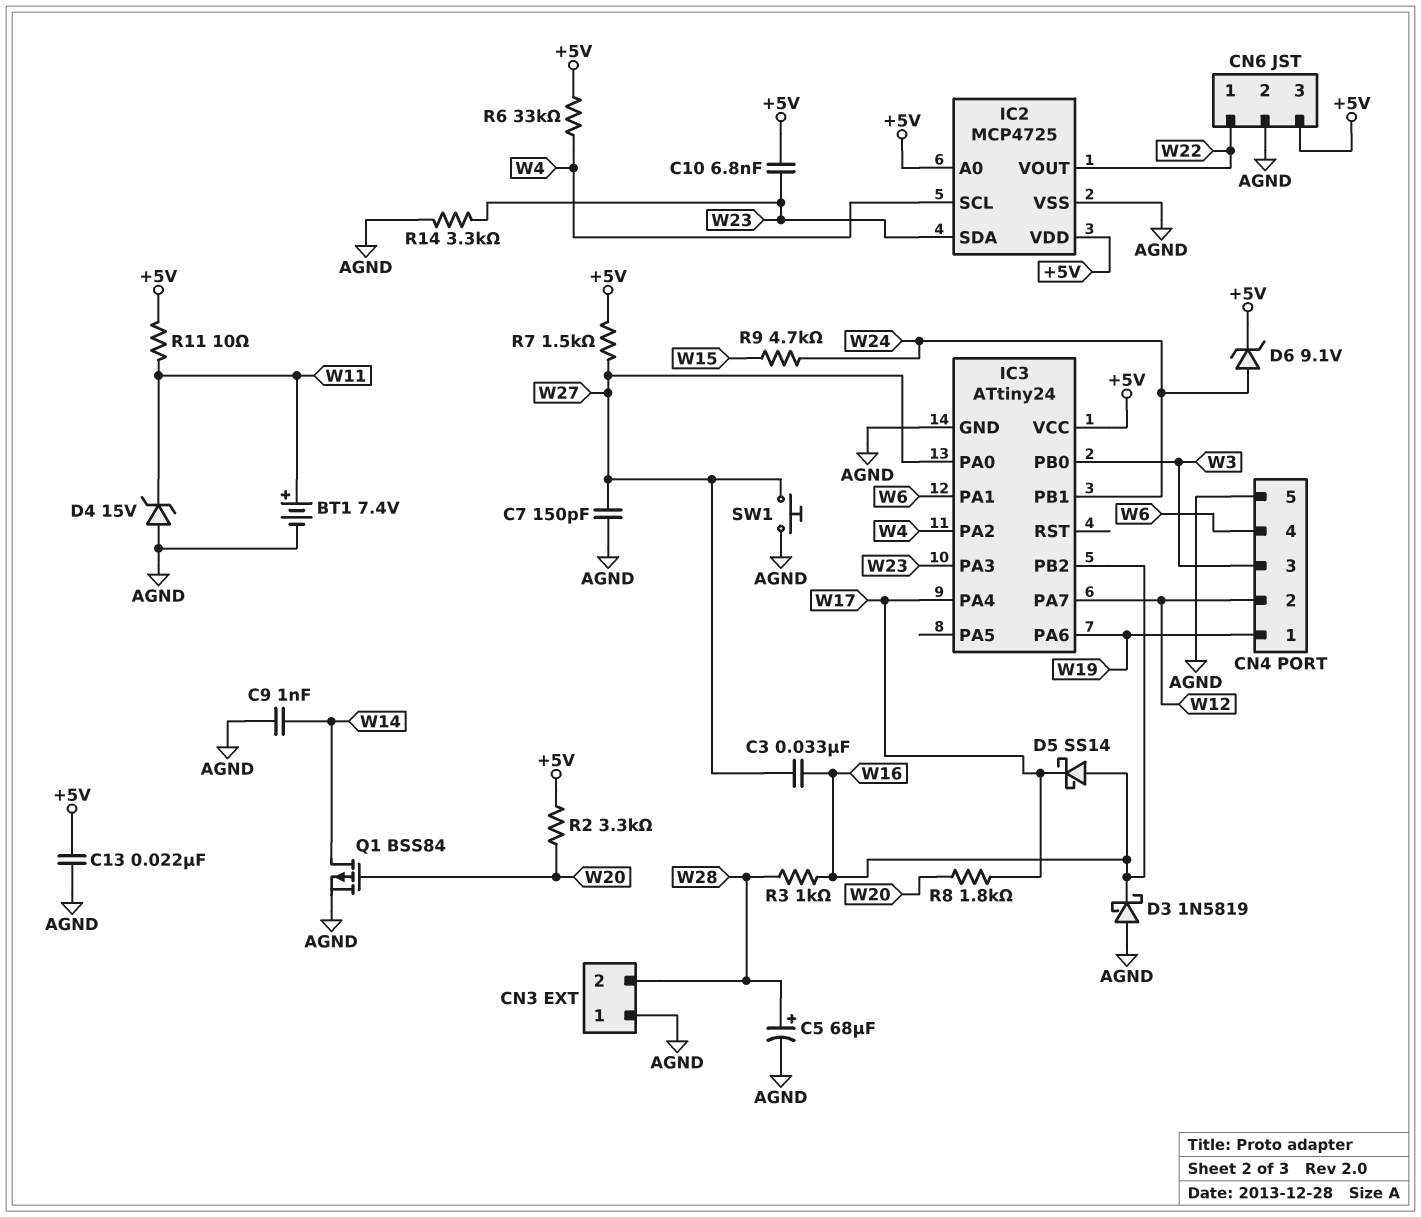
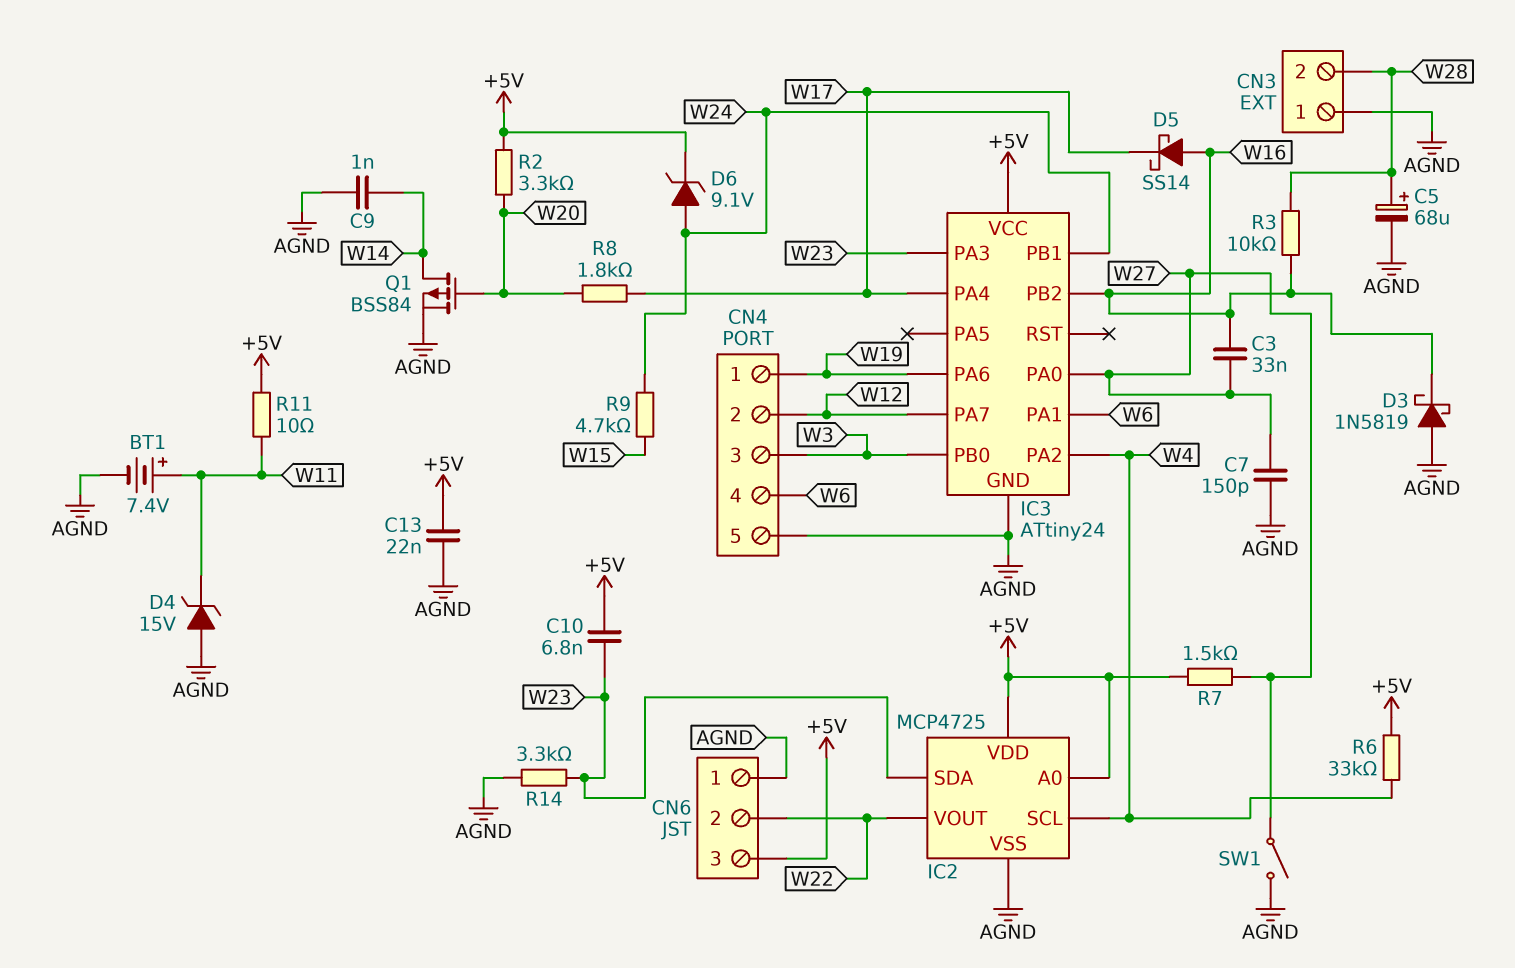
CN6 pin 1: W22 -> AGND
CN6 pin 2: AGND -> W22
R3: 1k (W16, W28) -> 10k (W16, W28)
SW1: button (AGND, W27) -> switch (AGND, W27)

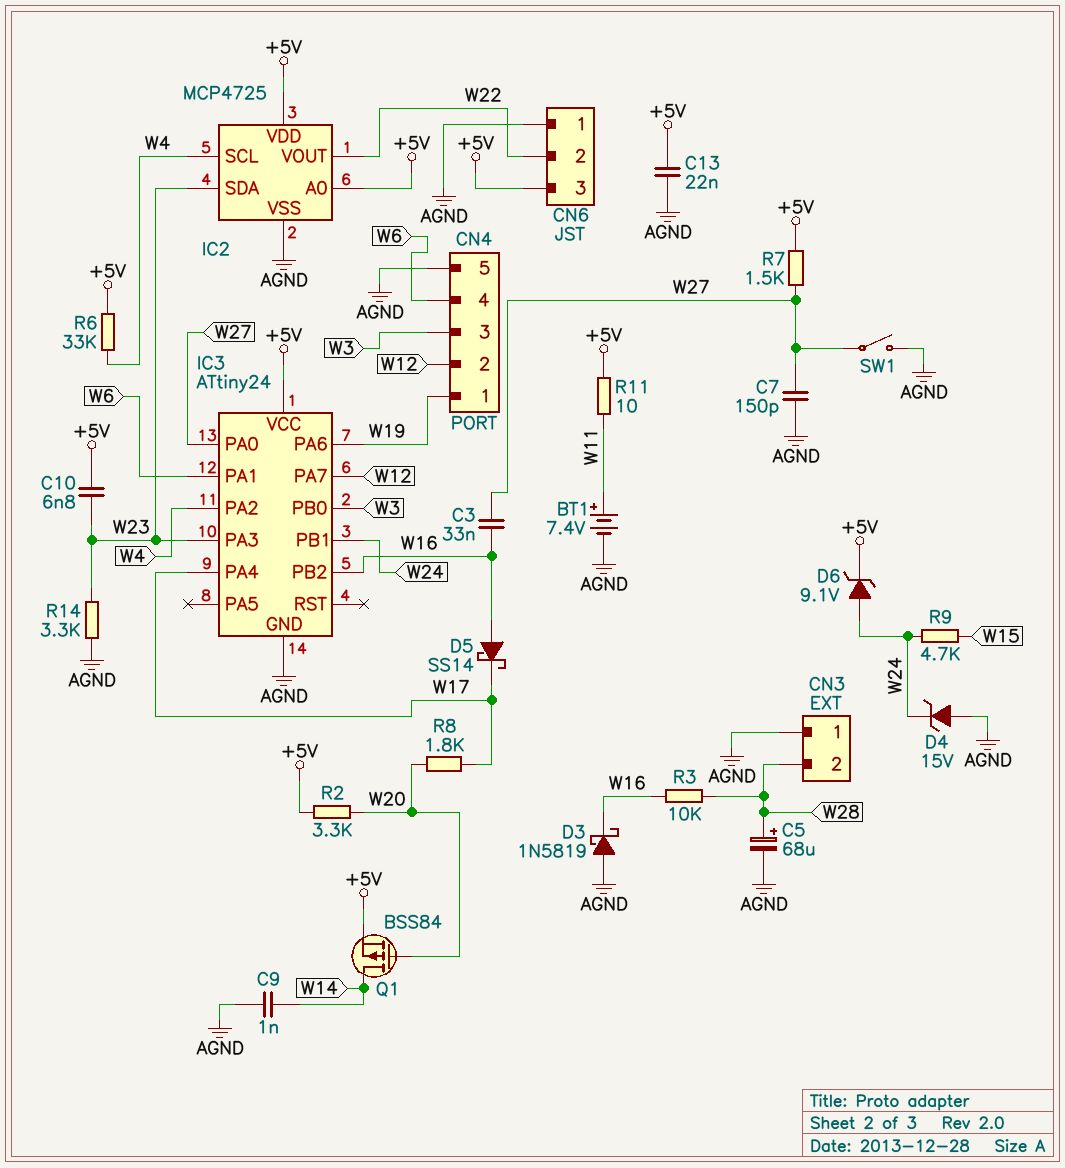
D4: zener 15V (A AGND, K W11) -> zener 15V (A AGND, K W24)
Q1: PMOS BSS84 (G W20, D W14, S AGND) -> PMOS BSS84 (G W20, D W14, S +5V)

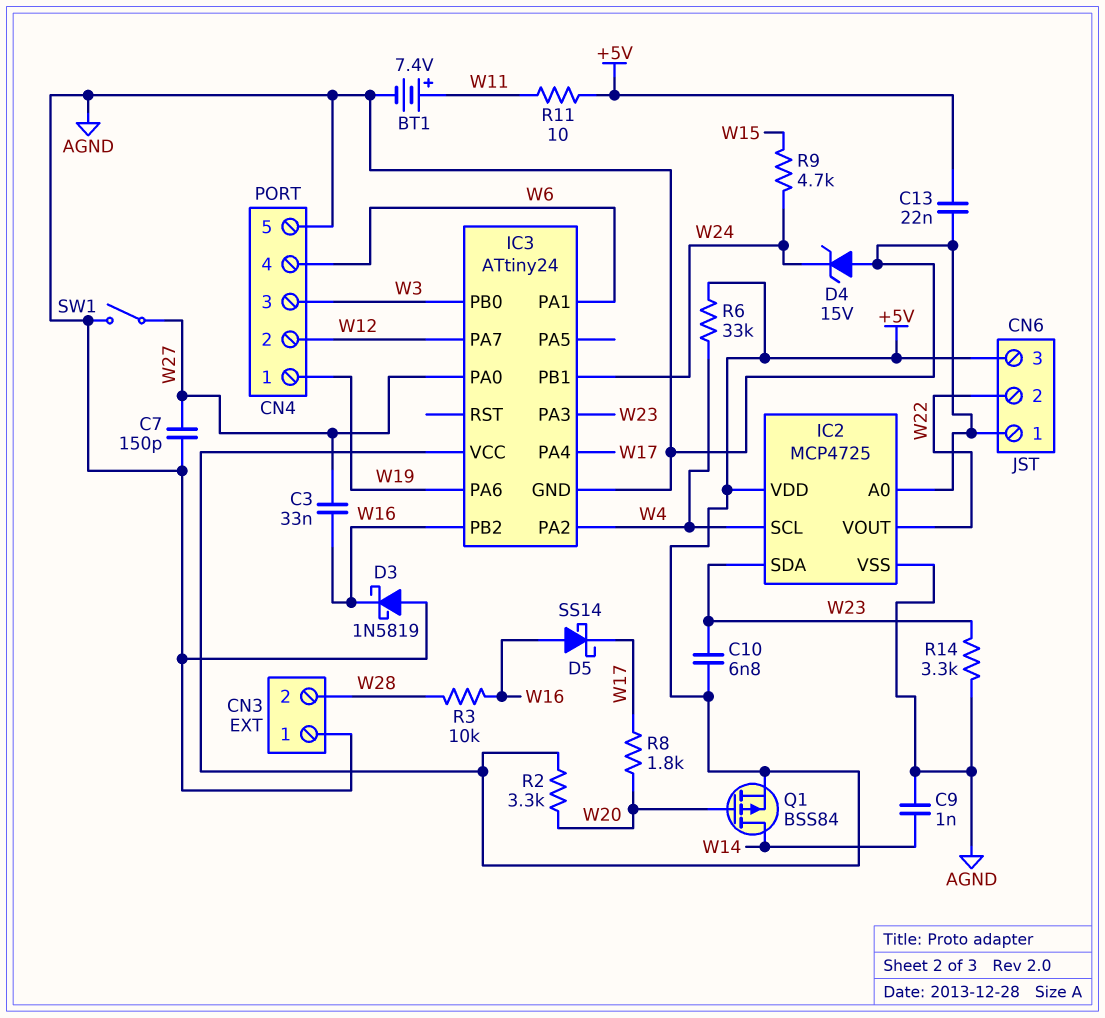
C5: 68uF (plus W28, minus AGND) -> none
D6: zener 9.1V (A W24, K +5V) -> none
IC2 pin A0: +5V -> AGND
R7: 1.5k (+5V, W27) -> none

